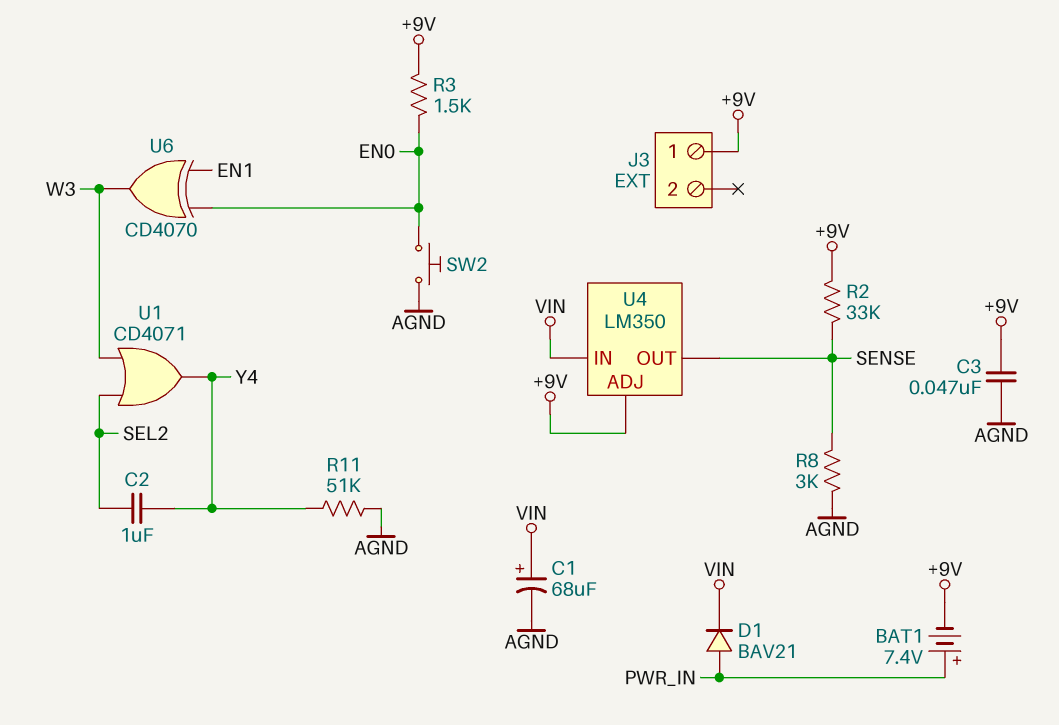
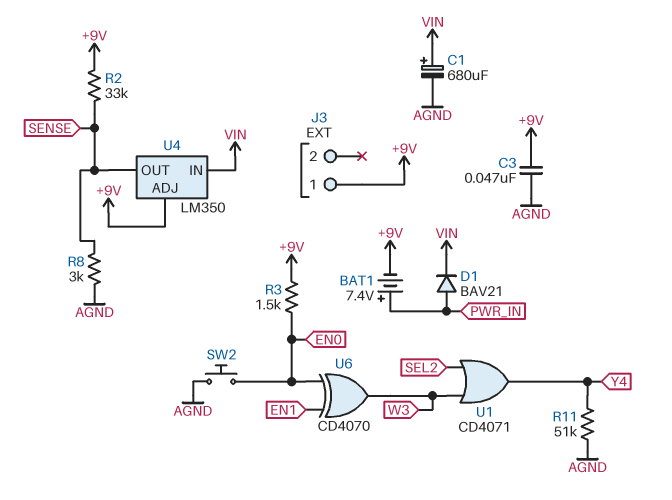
C1: 68uF (plus VIN, minus AGND) -> 680uF (plus VIN, minus AGND)
C2: 1uF (SEL2, Y4) -> none

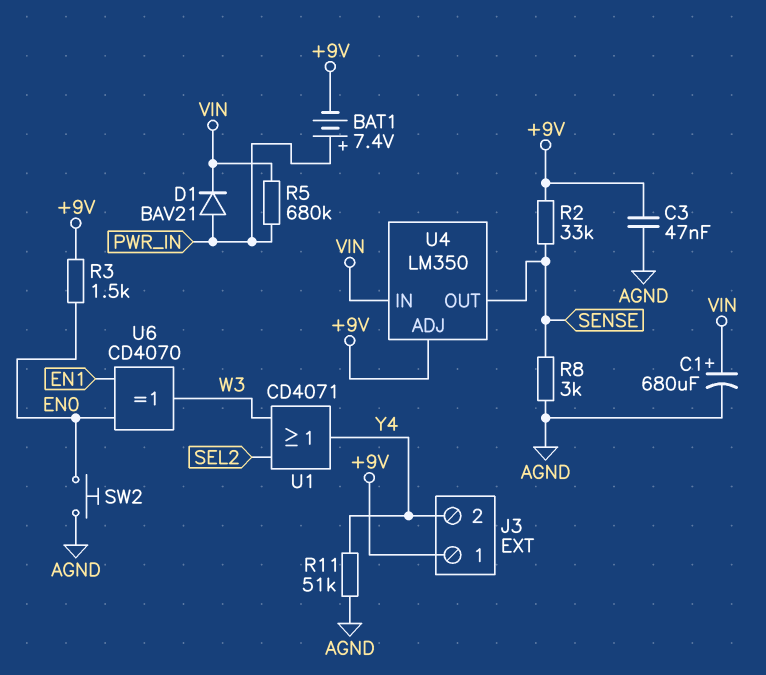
J3 pin 2: none -> Y4
R5: none -> 680k (PWR_IN, VIN)

